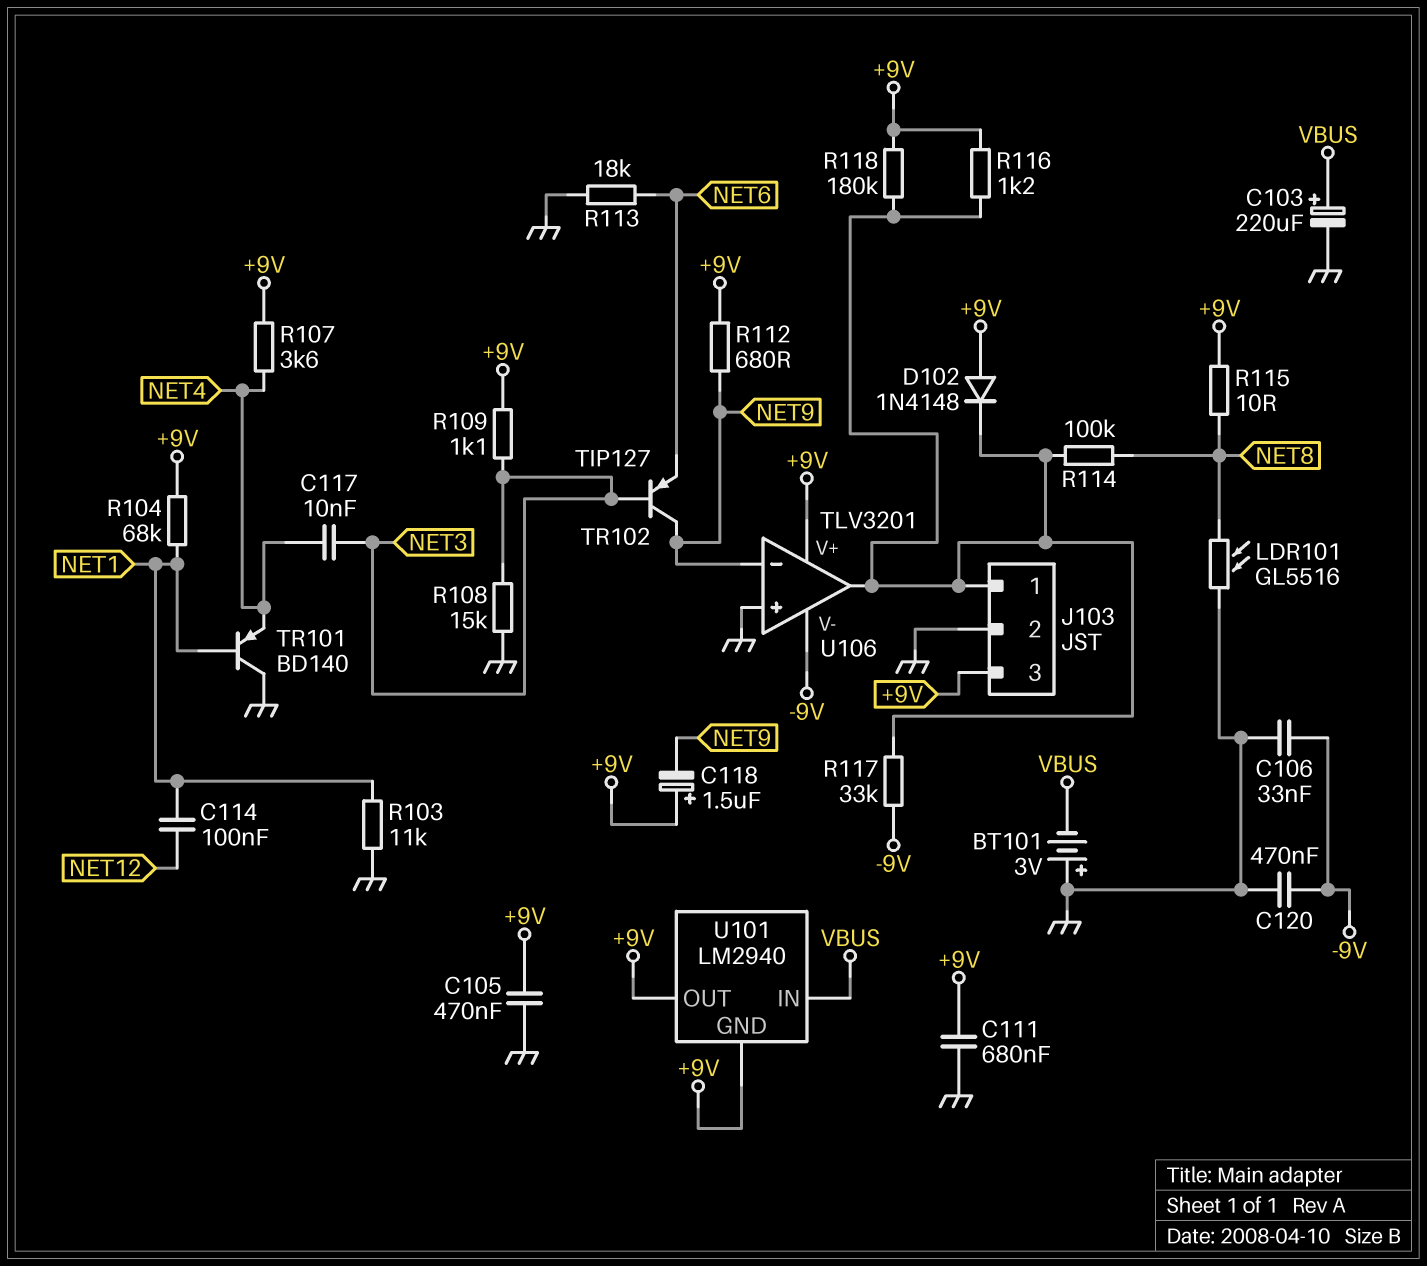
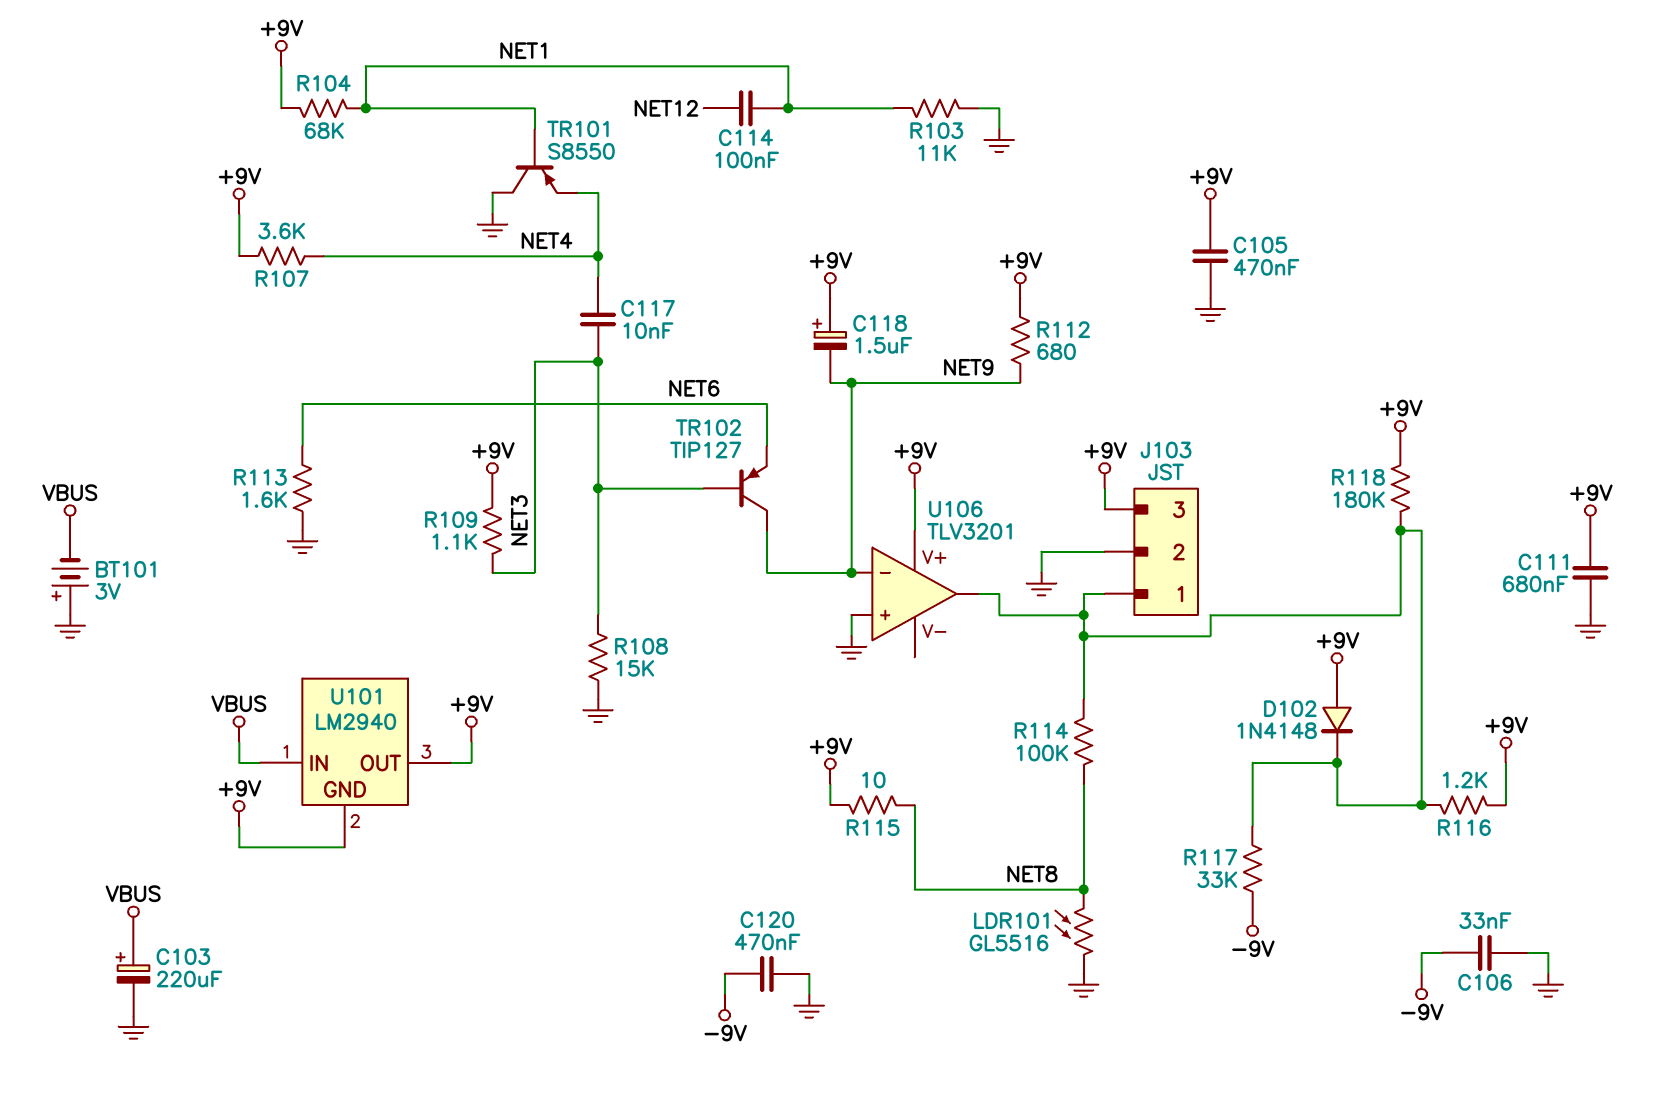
R113: 18k (GND, NET6) -> 1.6k (GND, NET6)
TR101: PNP BD140 (B NET1, C GND, E NET4) -> PNP S8550 (B NET1, C GND, E NET4)
U106 pin V-: -9V -> none

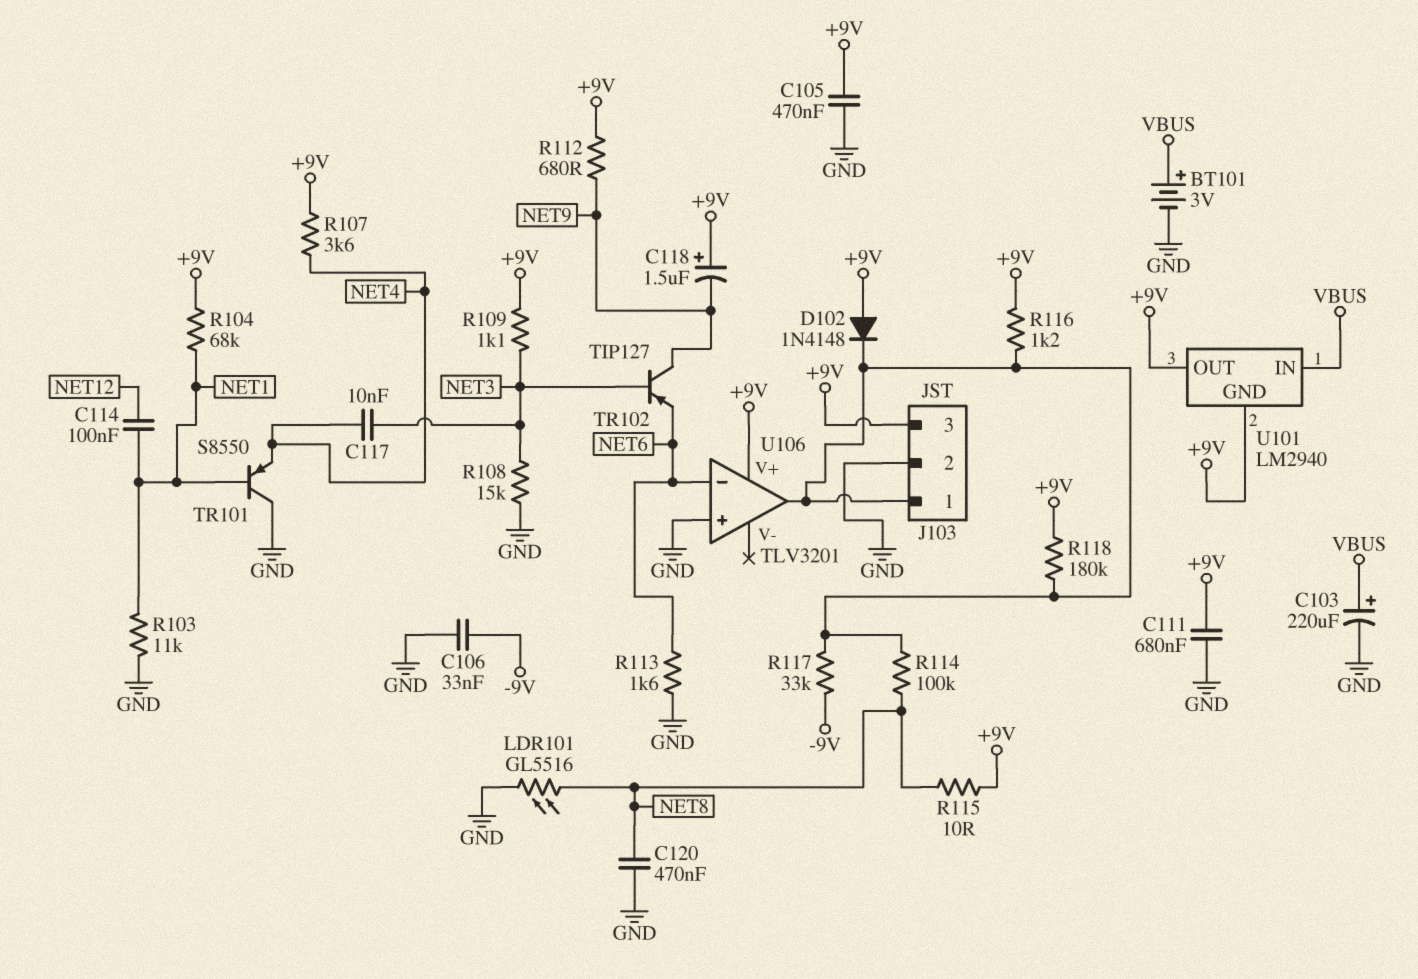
BT101: 3V (plus GND, minus VBUS) -> 3V (plus VBUS, minus GND)
C120: 470nF (-9V, GND) -> 470nF (GND, NET8)
U106 pin in-: NET9 -> NET6

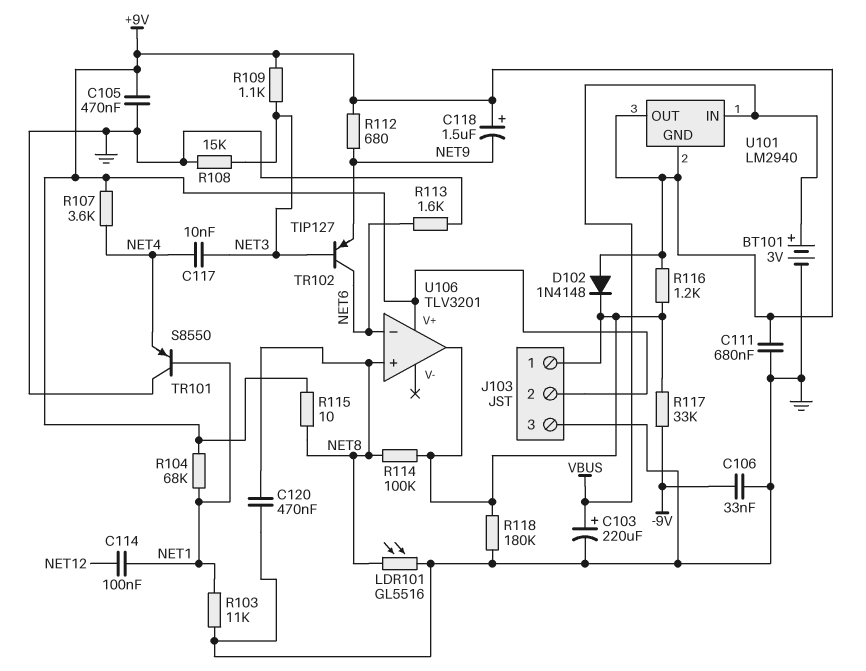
J103 pin 2: GND -> +9V
J103 pin 3: +9V -> GND
R118: 180k (+9V, J103/1) -> 180k (GND, J103/1)
TR102: PNP TIP127 (B NET3, C NET9, E NET6) -> PNP TIP127 (B NET3, C NET6, E NET9)
U106 pin in+: GND -> NET8

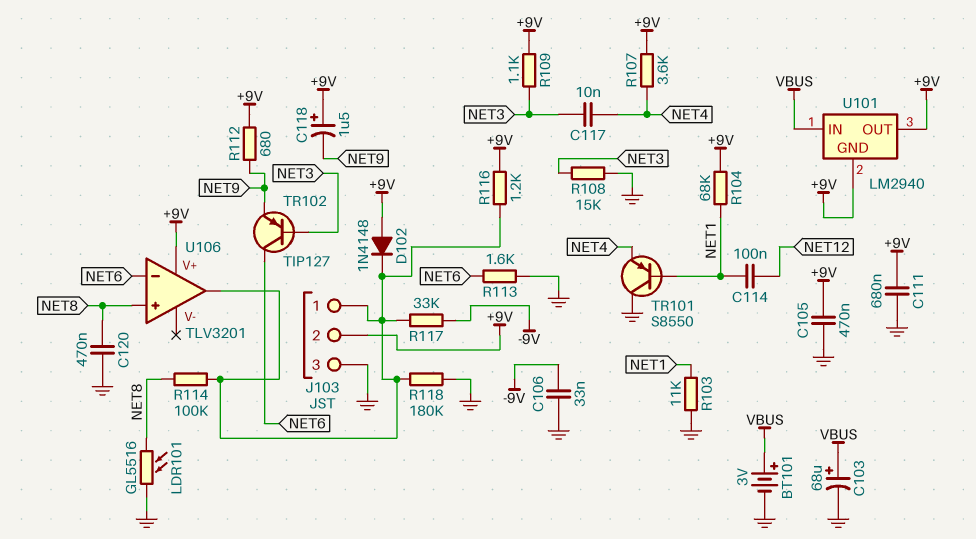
C103: 220uF (plus VBUS, minus GND) -> 68uF (plus VBUS, minus GND)
R115: 10 (+9V, NET8) -> none

